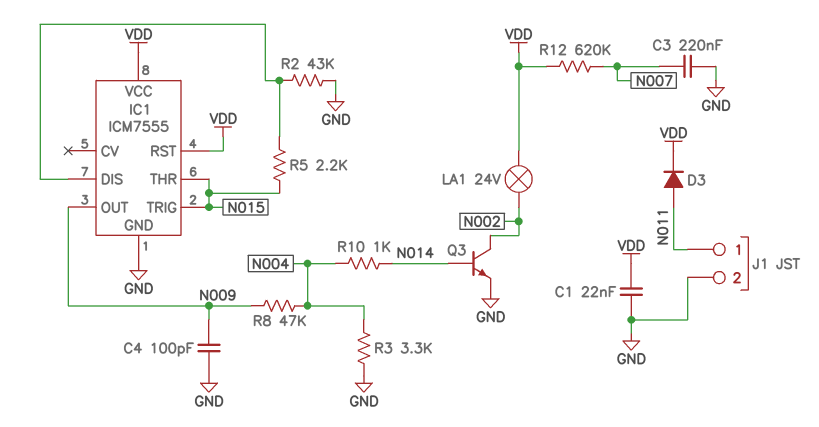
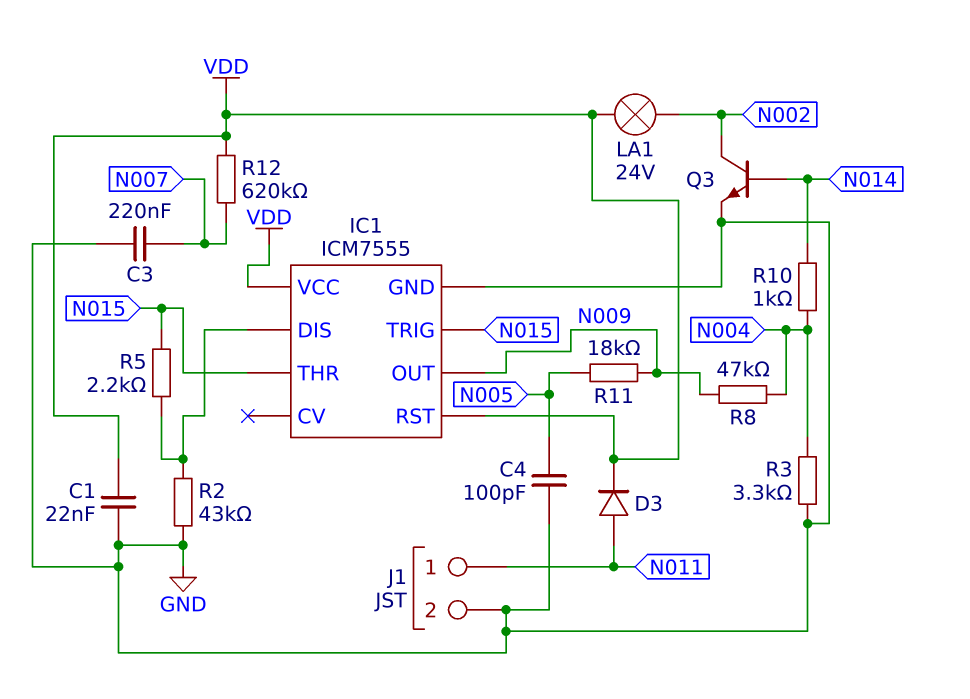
C4: 100pF (GND, N009) -> 100pF (GND, N005)
R11: none -> 18k (N005, N009)

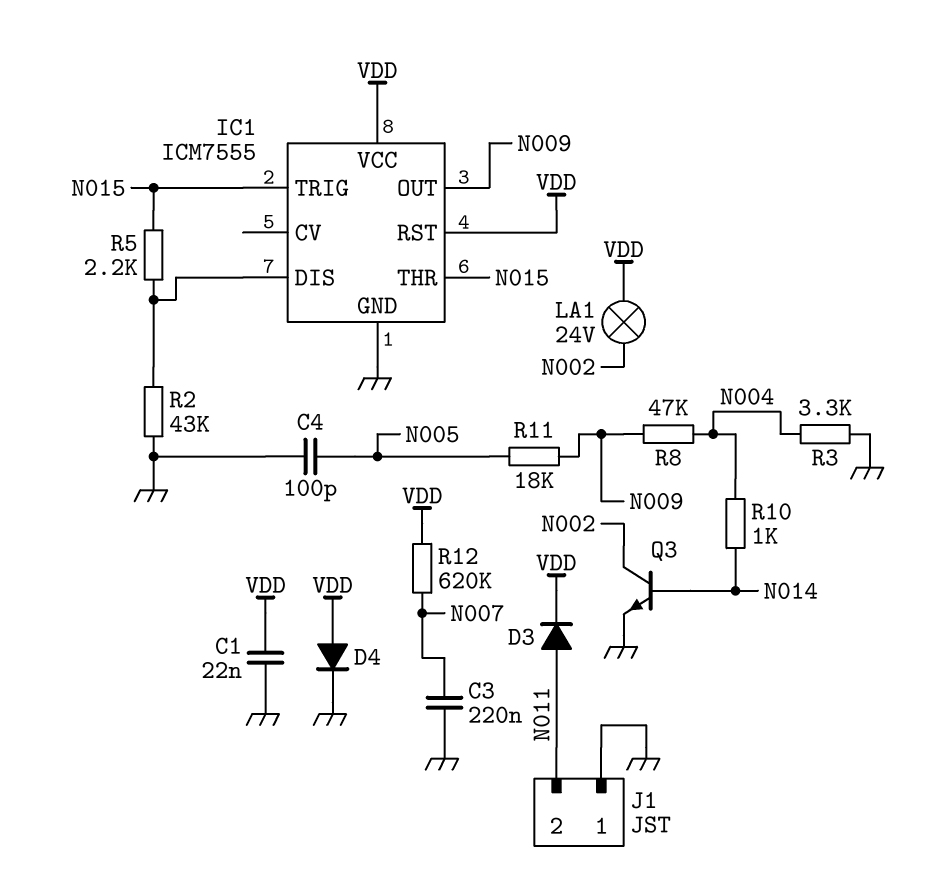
D4: none -> diode (A VDD, K GND)
J1 pin 1: N011 -> GND
J1 pin 2: GND -> N011

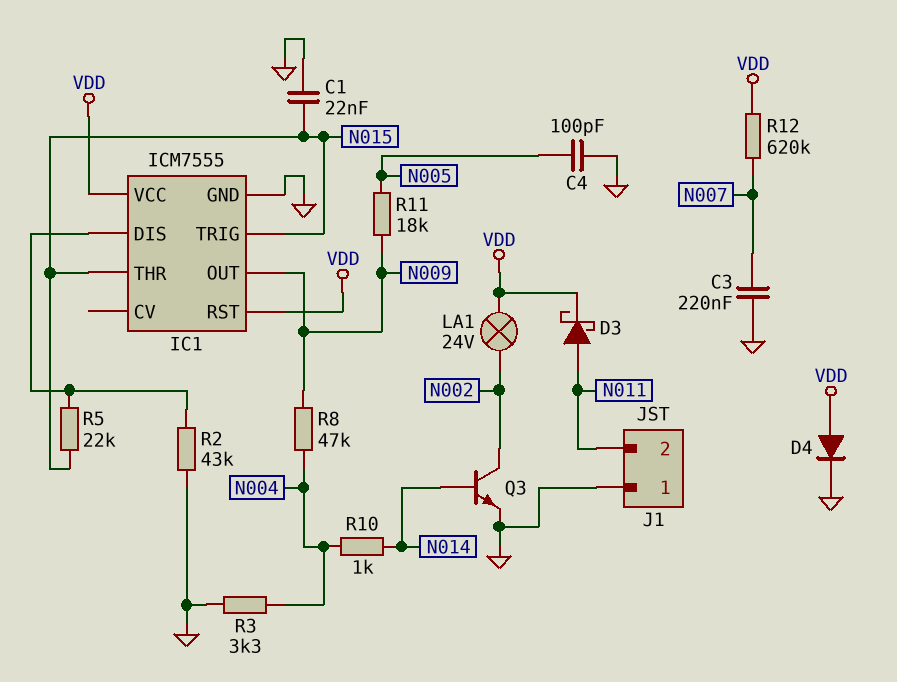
C1: 22nF (GND, VDD) -> 22nF (GND, N015)
D3: diode (A N011, K VDD) -> schottky (A N011, K VDD)
R5: 2.2k (IC1/DIS, N015) -> 22k (IC1/DIS, N015)

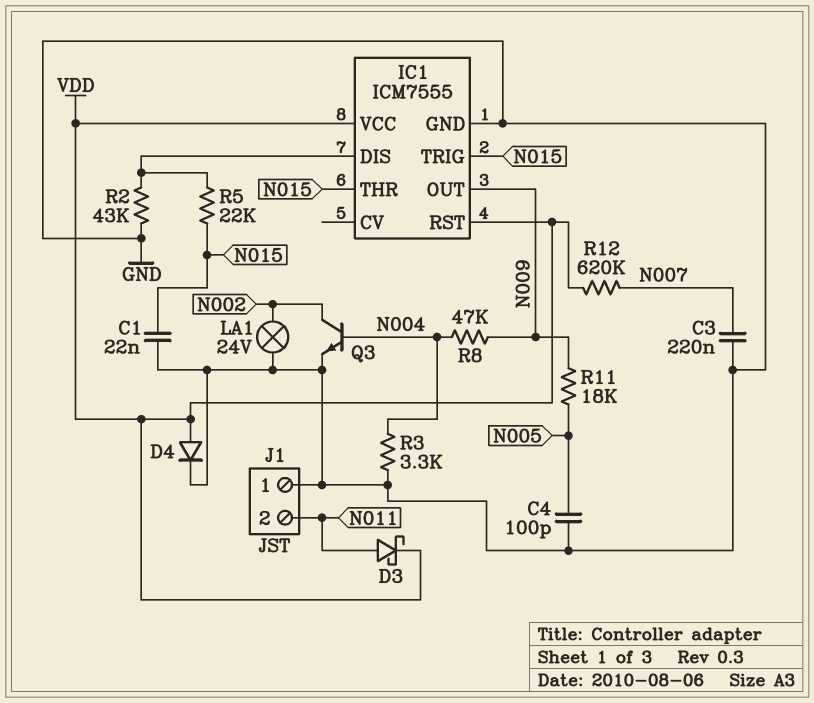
LA1: lamp 24V (N002, VDD) -> lamp 24V (GND, N002)
Q3: NPN (B N014, C N002, E GND) -> NPN (B N004, C N002, E GND)
R10: 1k (N004, N014) -> none

